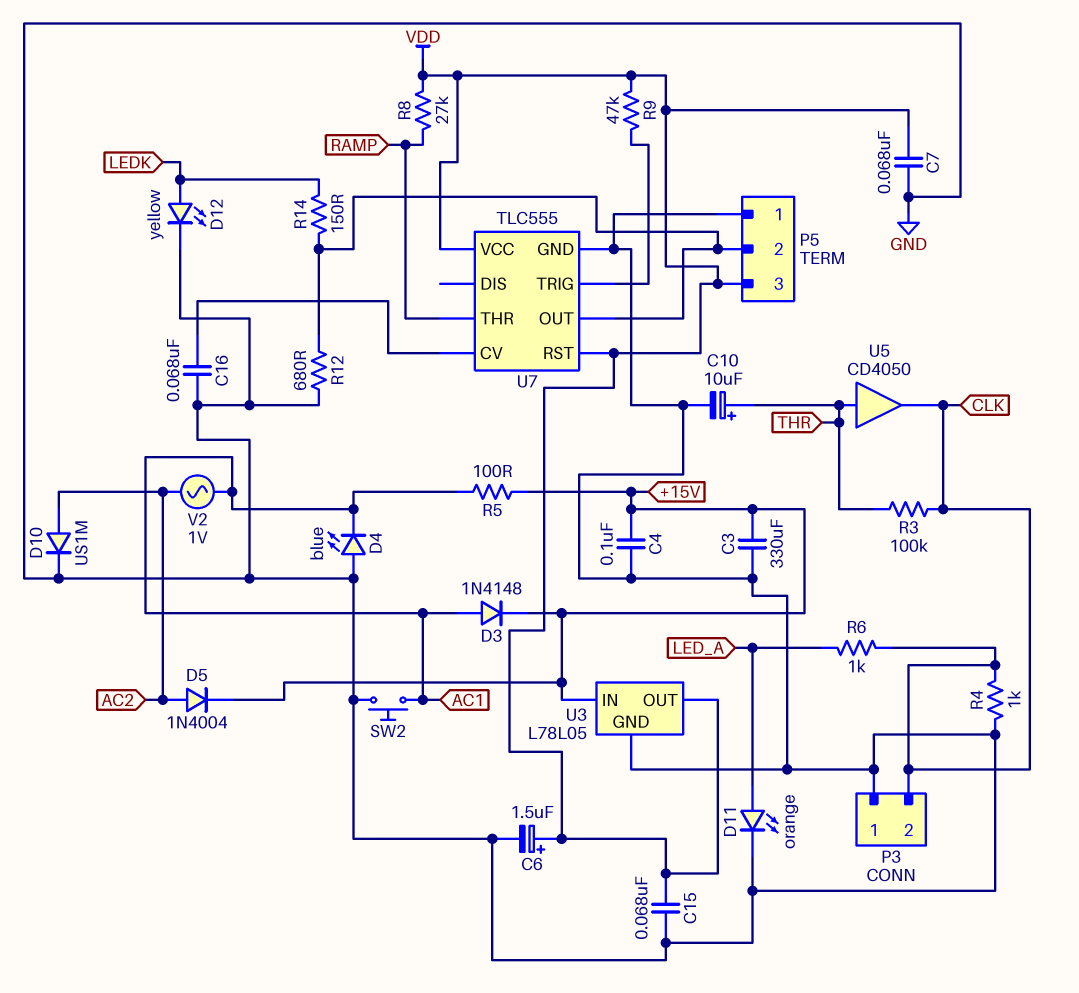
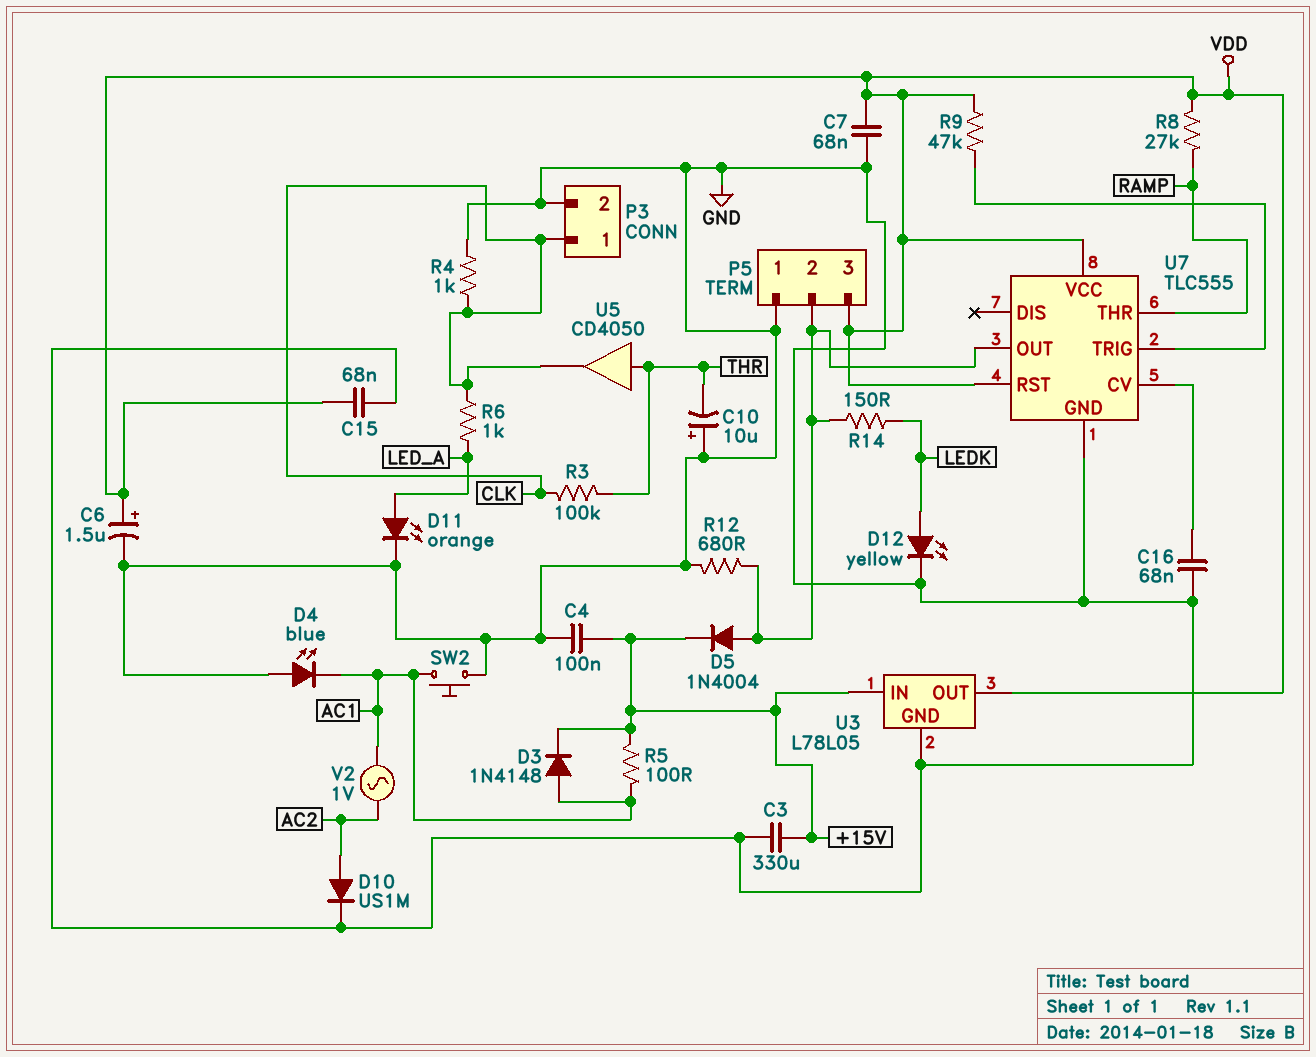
C10: 10uF (plus THR, minus GND) -> 10uF (plus GND, minus THR)
D5: diode 1N4004 (A AC2, K +15V) -> diode 1N4004 (A P5/2, K +15V)
P3 pin 1: GND -> CLK
P3 pin 2: CLK -> GND

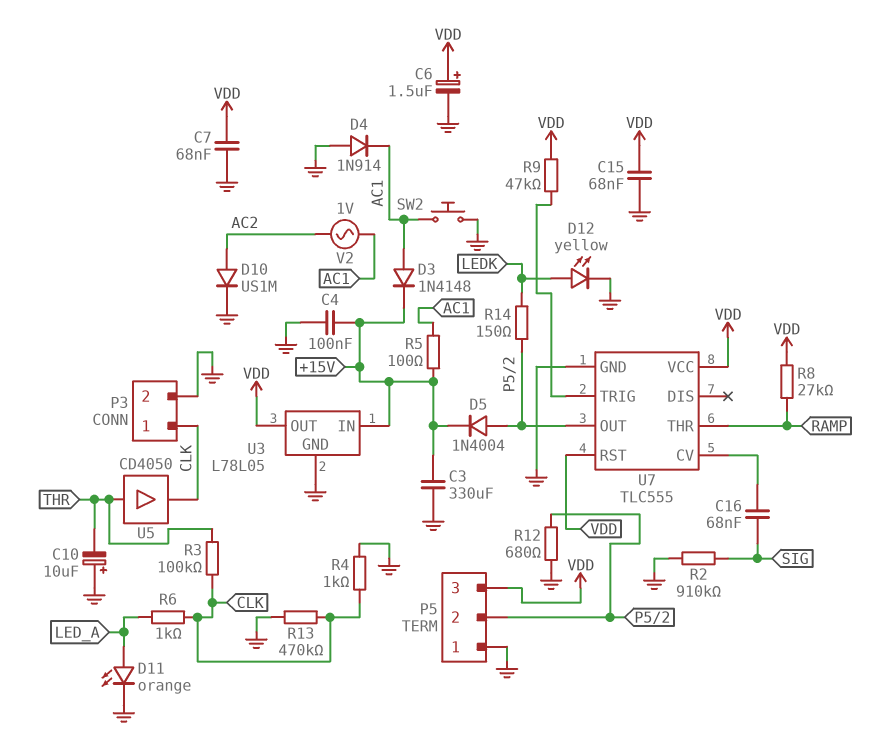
C16: 68nF (GND, U7/CV) -> 68nF (SIG, U7/CV)
D4: LED blue (A GND, K AC1) -> diode 1N914 (A GND, K AC1)
R2: none -> 910k (GND, SIG)
R13: none -> 470k (CLK, GND)

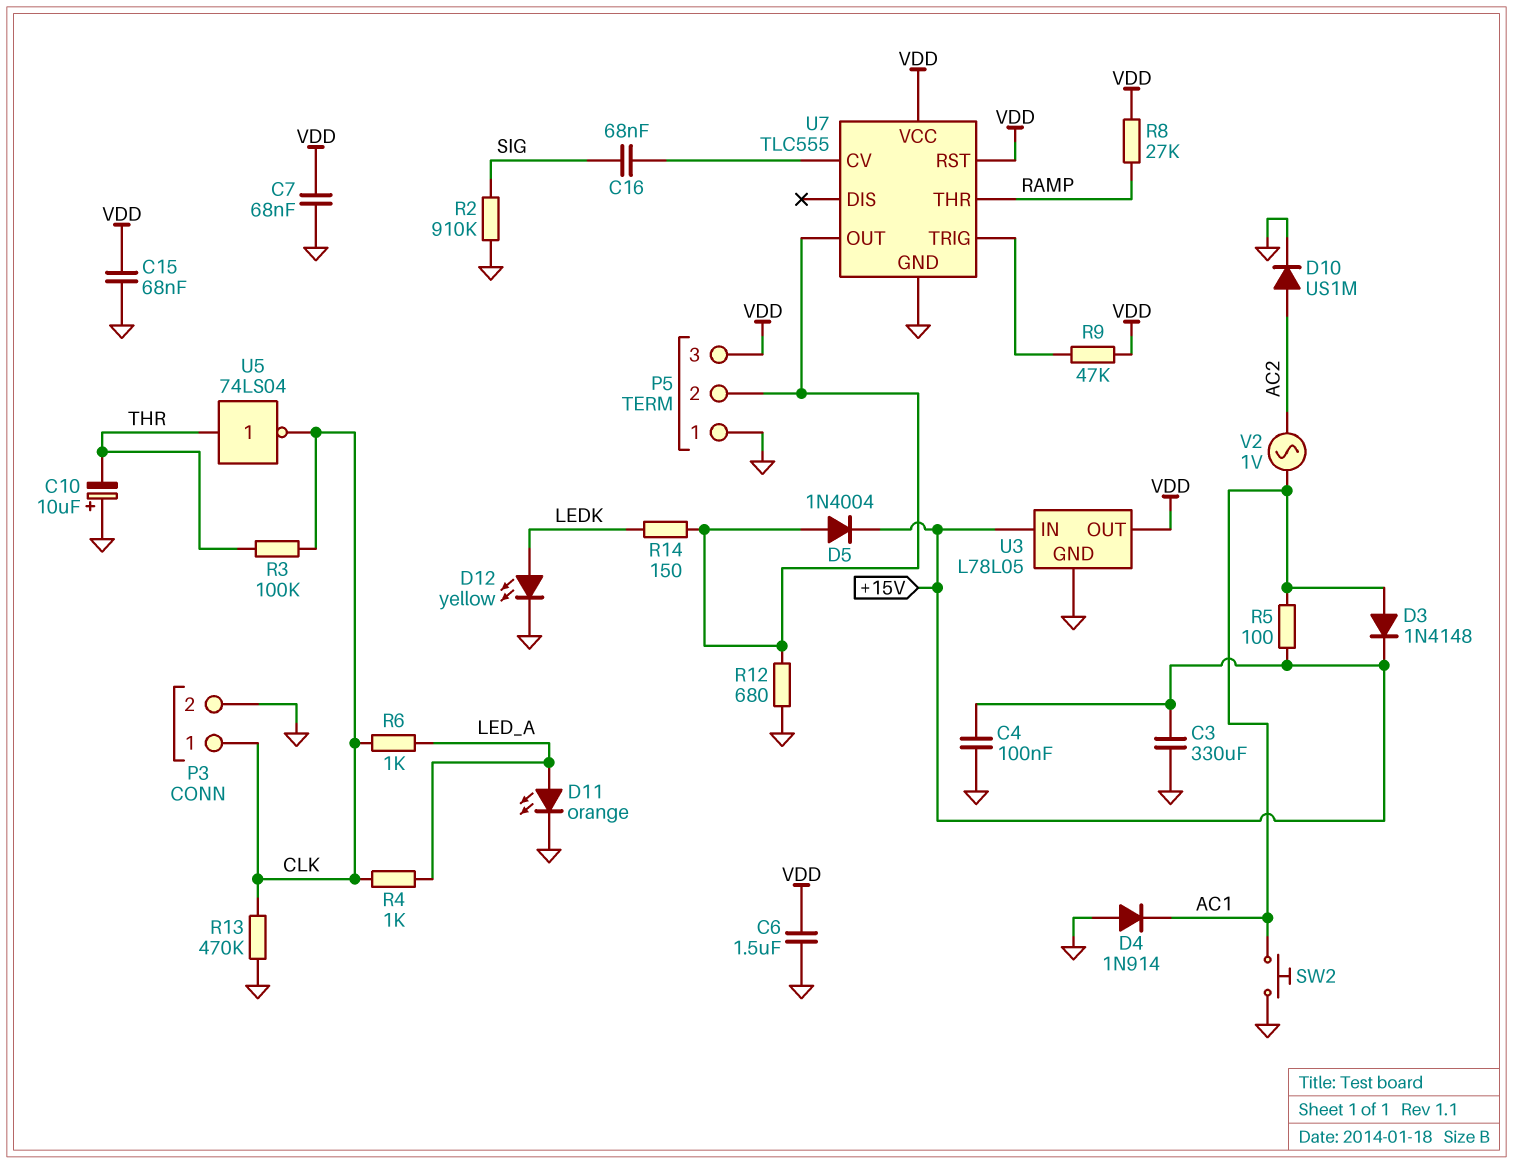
C6: 1.5uF (plus VDD, minus GND) -> 1.5uF (GND, VDD)
R4: 1k (CLK, GND) -> 1k (CLK, LED_A)
U5: buffer CD4050 (in THR, out CLK) -> NOT 74LS04 (in THR, out CLK)

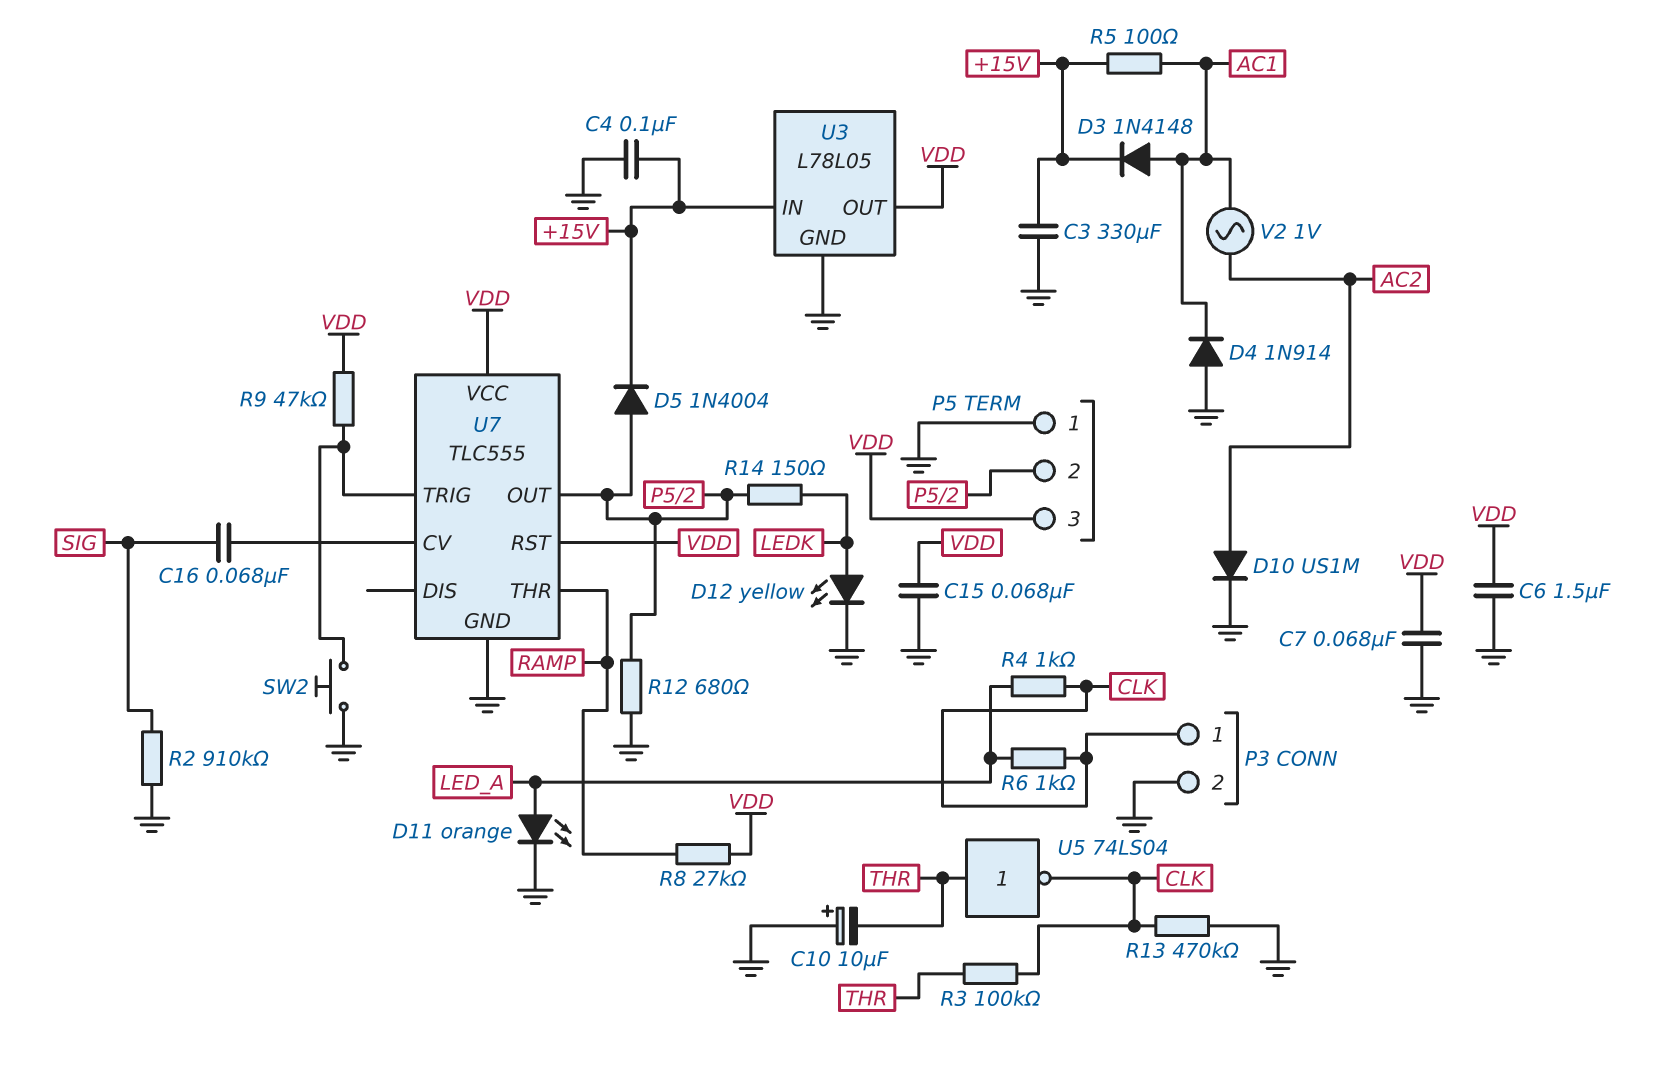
SW2: button (AC1, GND) -> button (GND, U7/TRIG)

